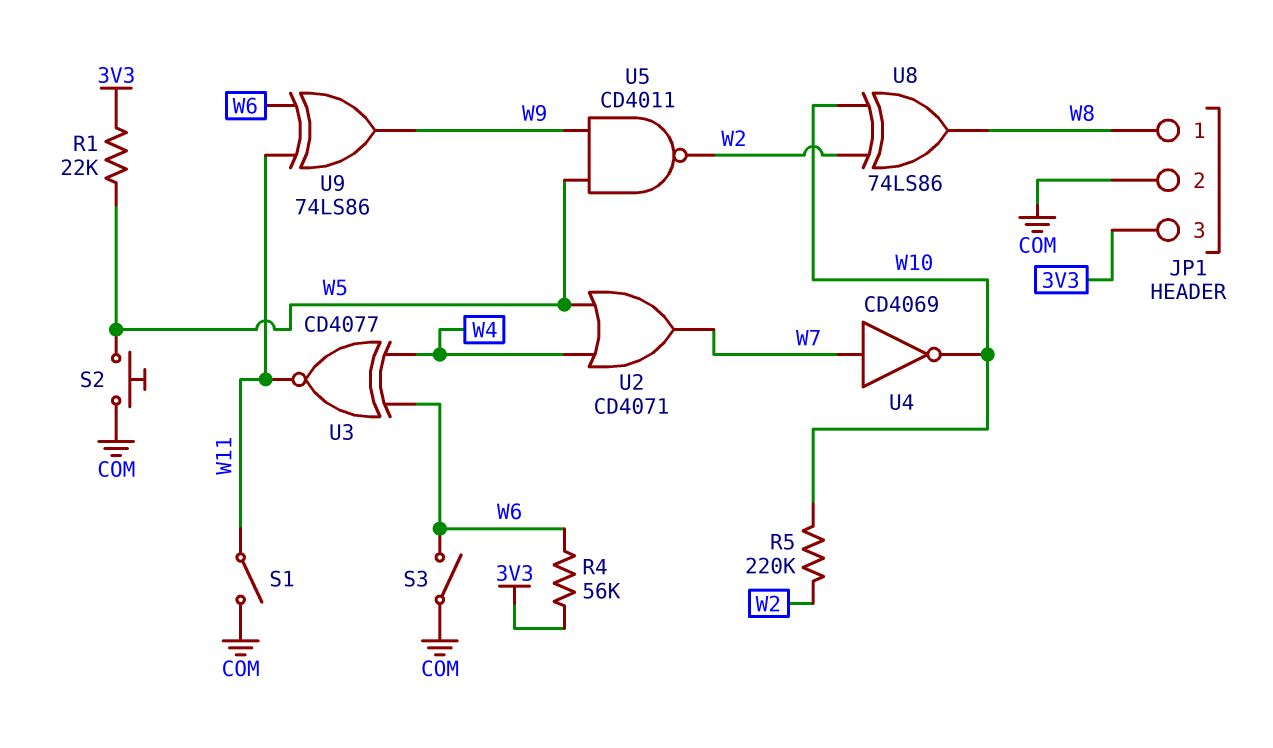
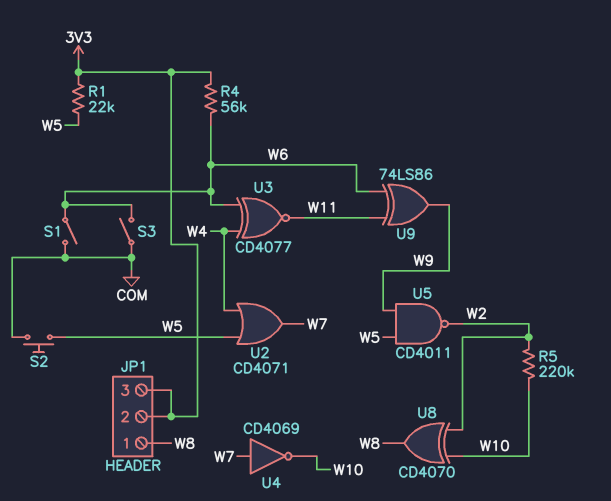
JP1 pin 2: COM -> 3V3
S1: switch (COM, W11) -> switch (COM, W6)
U8: XOR 74LS86 (in W2, in W10, out W8) -> XOR CD4070 (in W2, in W10, out W8)

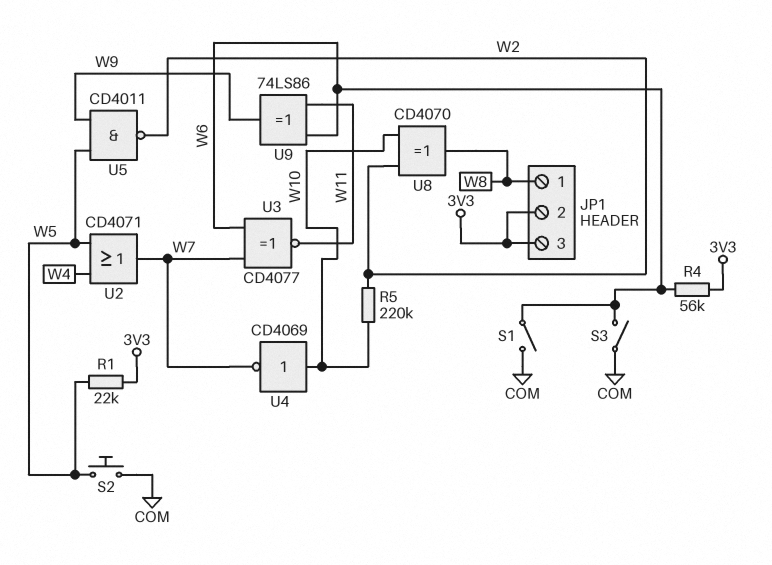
U3: XNOR CD4077 (in W4, in W6, out W11) -> XNOR CD4077 (in W6, in W7, out W11)
U4: NOT CD4069 (in W7, out W10) -> NOT CD4069 (in W10, out W7)

